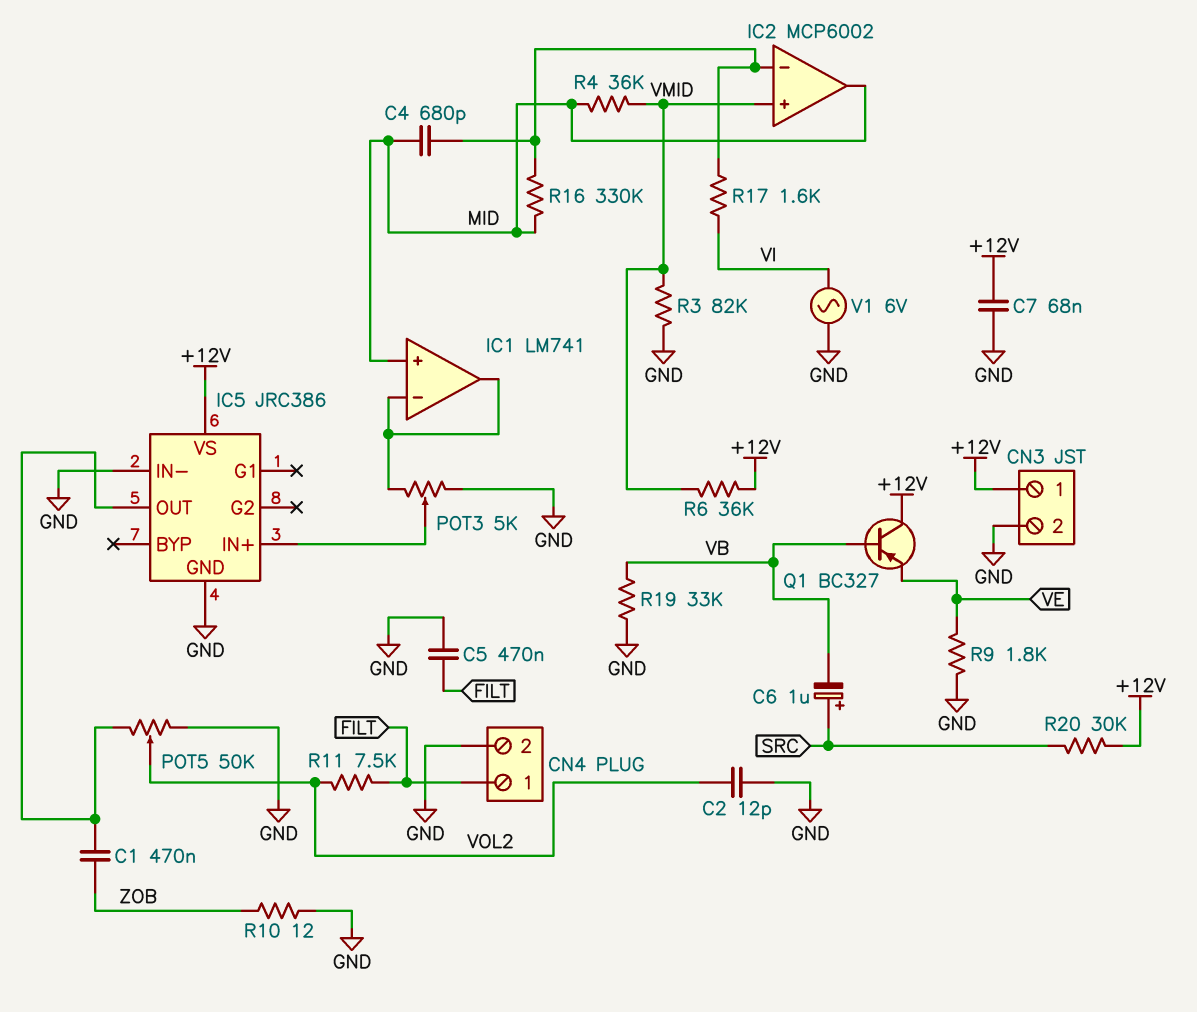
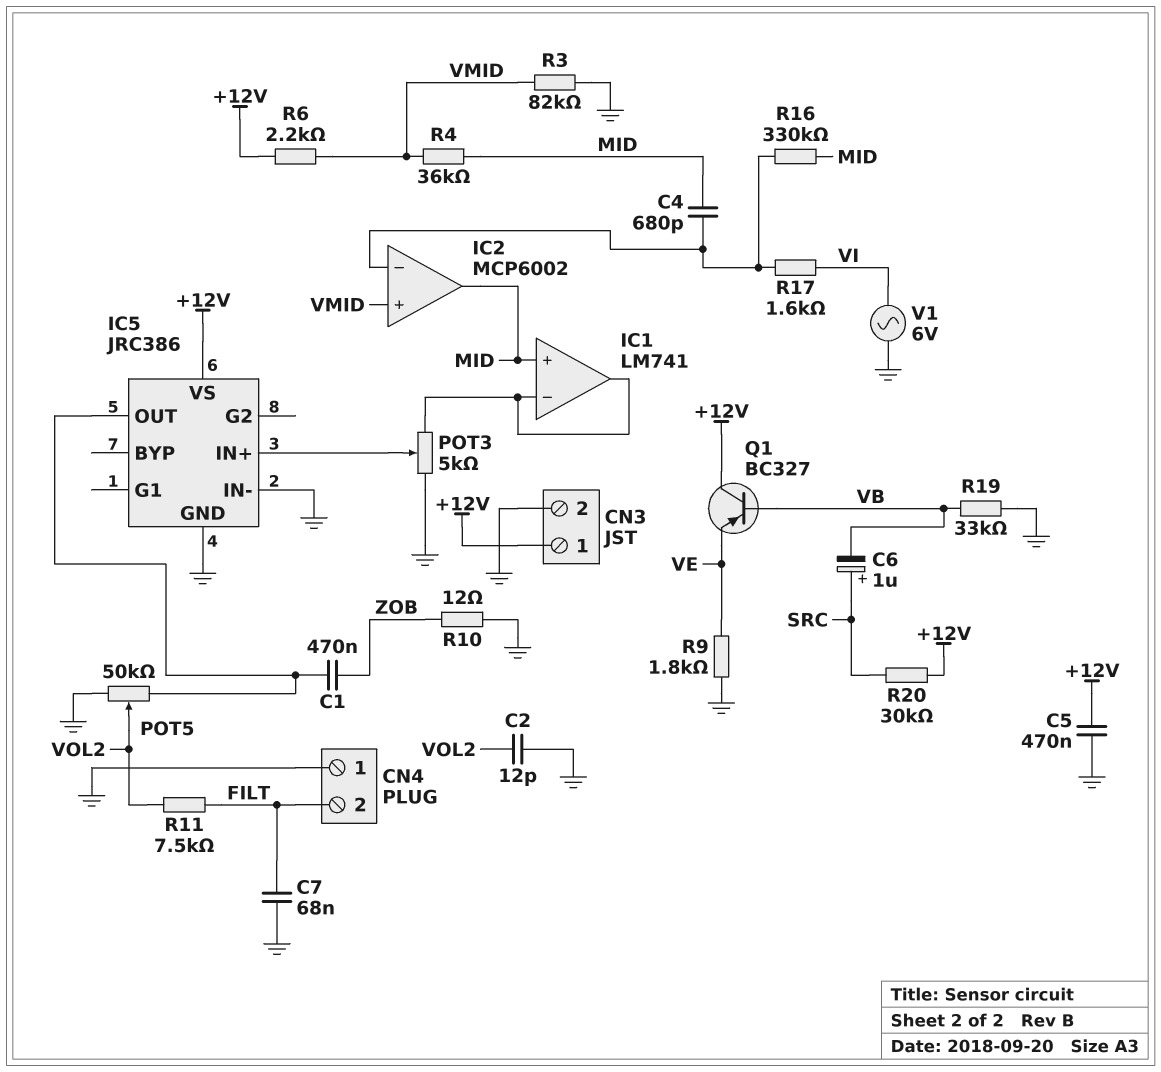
C5: 470nF (FILT, GND) -> 470nF (+12V, GND)
C7: 68nF (+12V, GND) -> 68nF (FILT, GND)
CN4 pin 1: FILT -> GND
CN4 pin 2: GND -> FILT
R6: 36k (+12V, VMID) -> 2.2k (+12V, VMID)

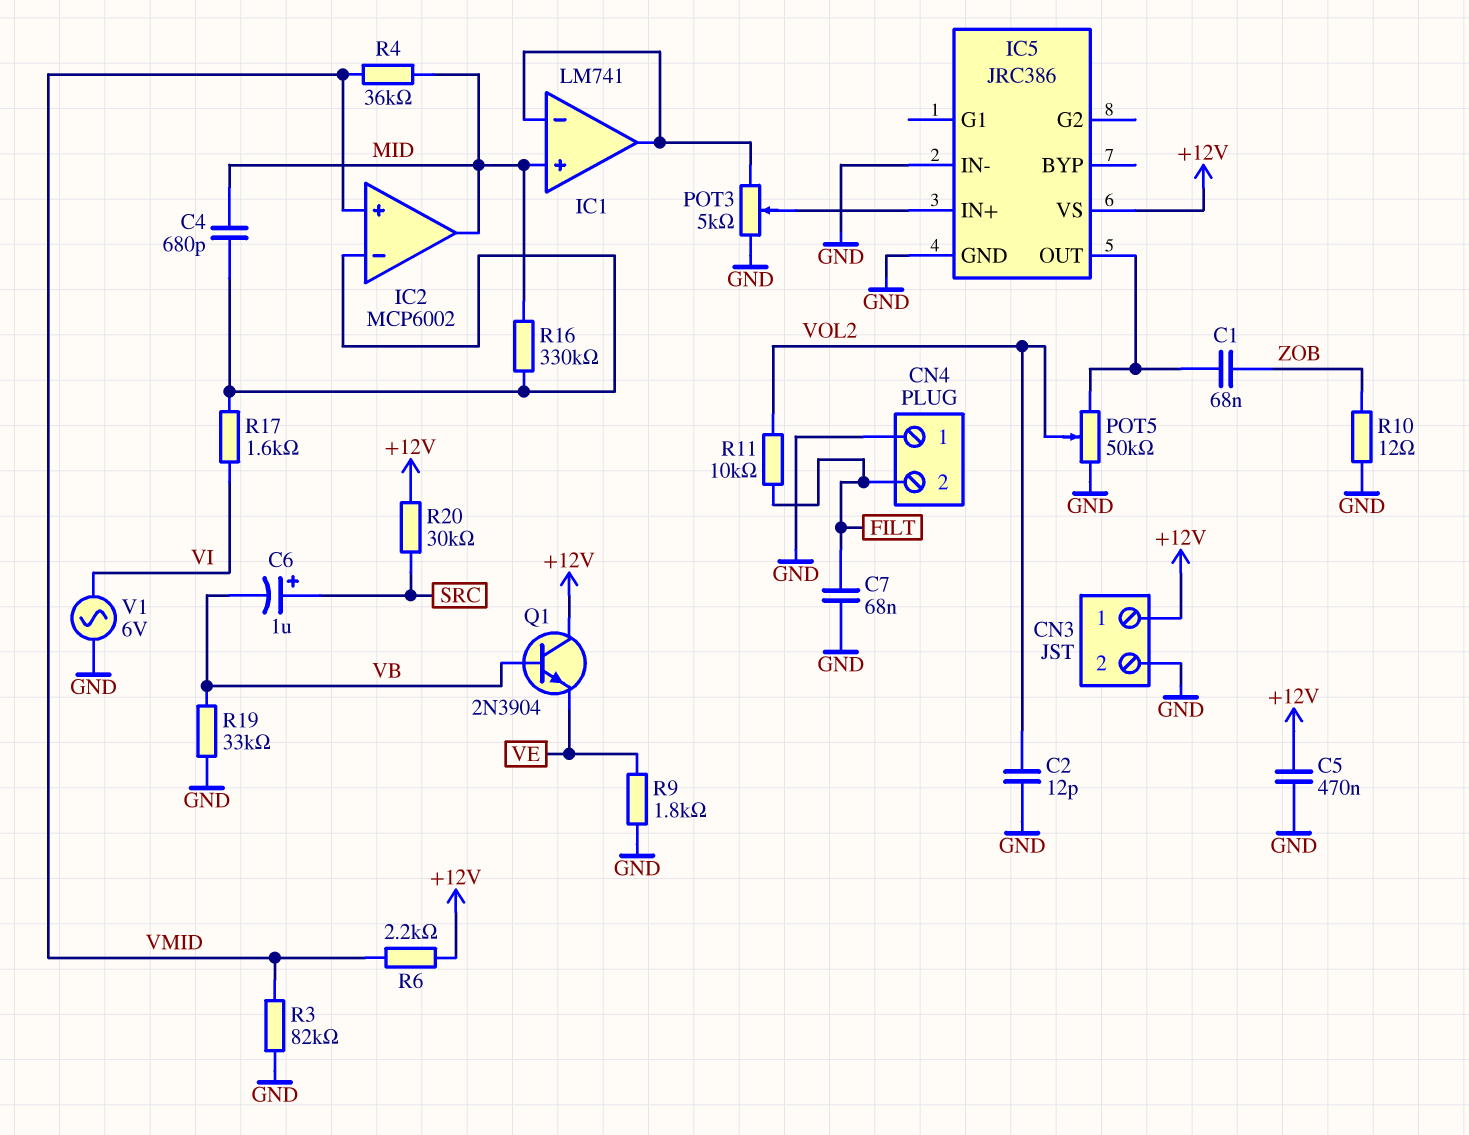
C1: 470nF (IC5/OUT, ZOB) -> 68nF (IC5/OUT, ZOB)
Q1: PNP BC327 (B VB, C +12V, E VE) -> NPN 2N3904 (B VB, C +12V, E VE)
R11: 7.5k (FILT, VOL2) -> 10k (FILT, VOL2)

